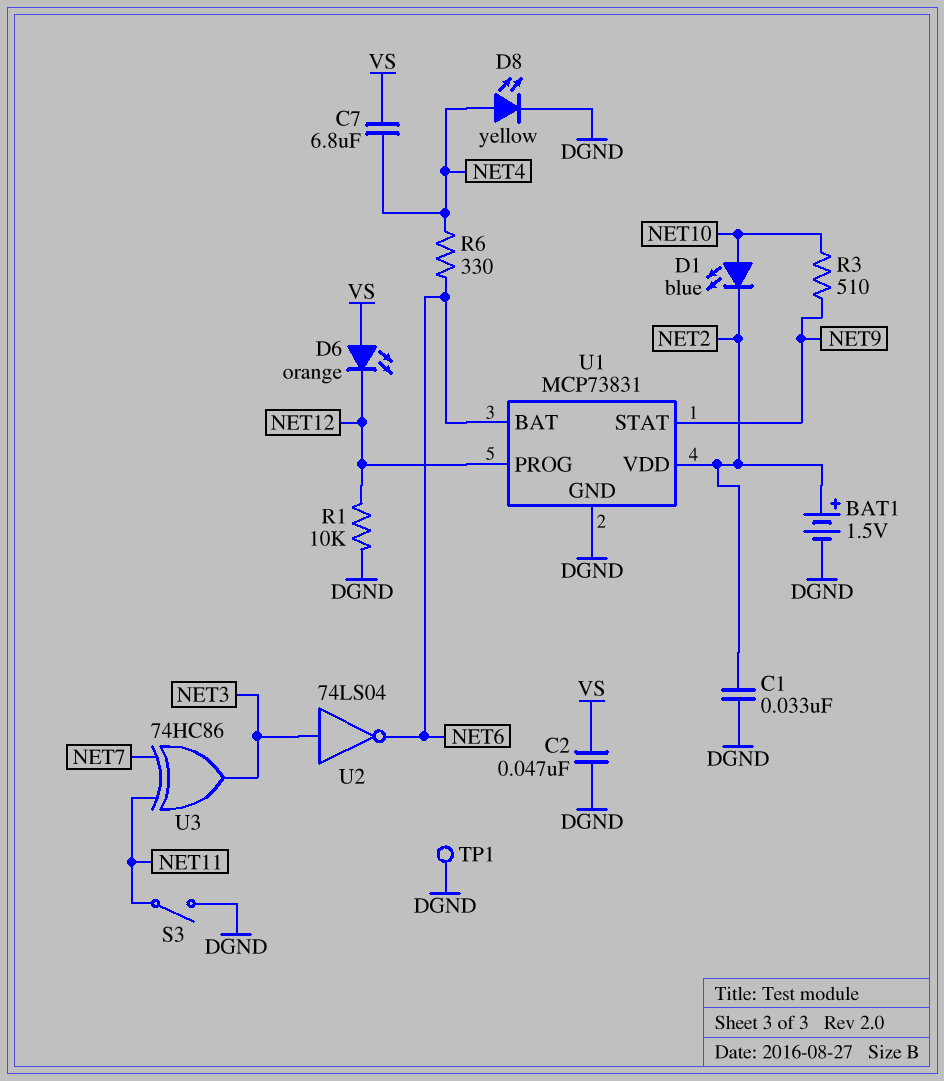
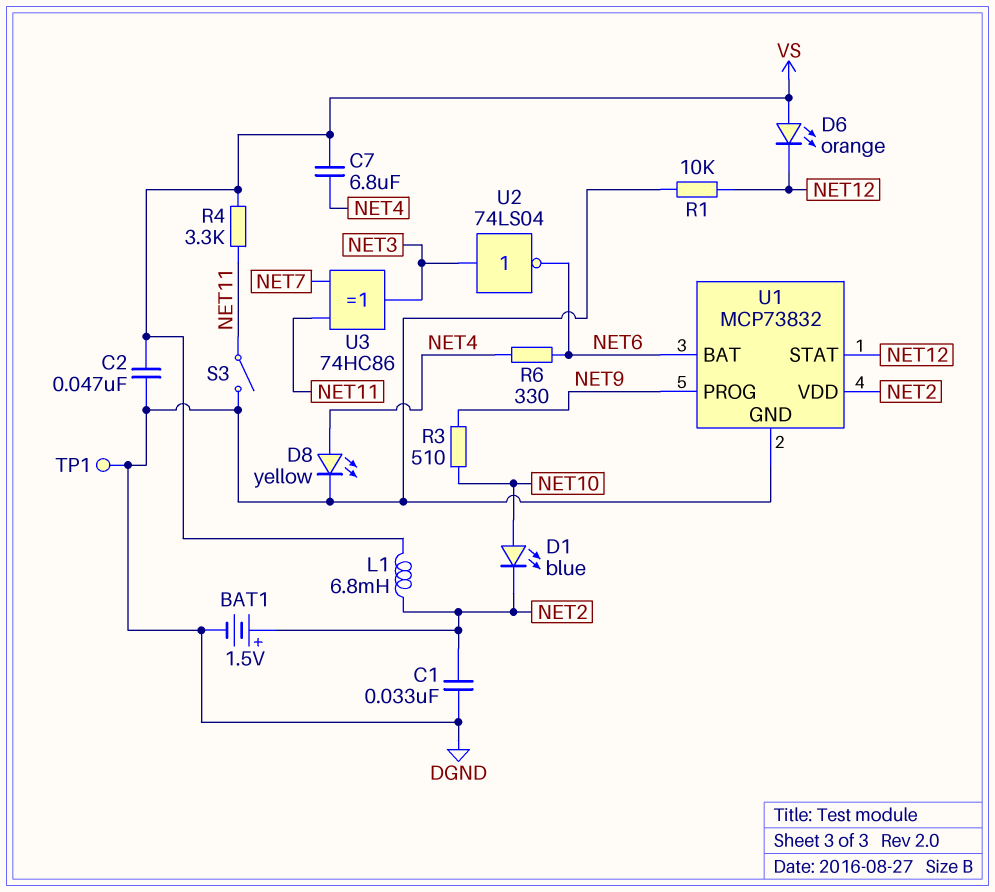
L1: none -> 6.8mH (NET2, VS)
R4: none -> 3.3k (NET11, VS)
U1: MCP73831 -> MCP73832
U1 pin PROG: NET12 -> NET9
U1 pin STAT: NET9 -> NET12

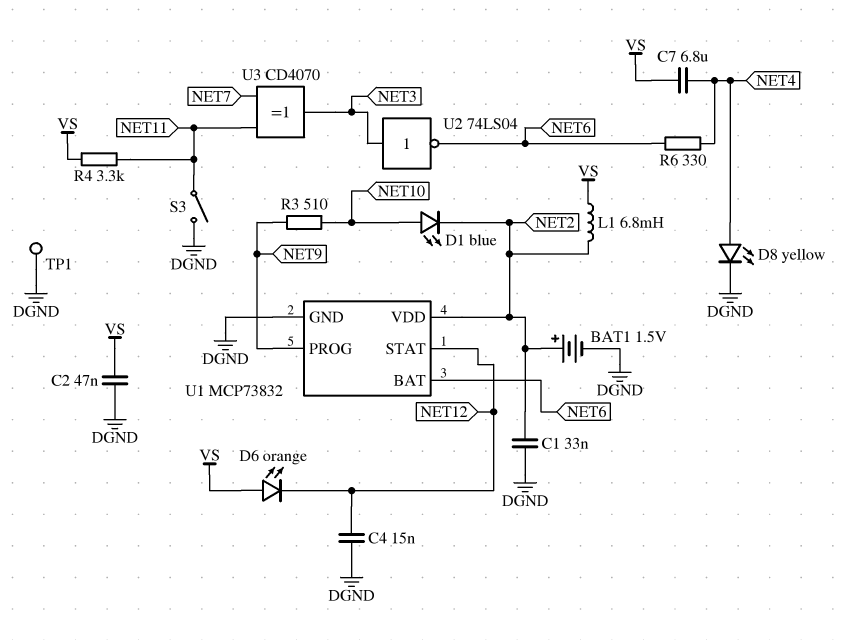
C4: none -> 15nF (DGND, NET12)
R1: 10k (DGND, NET12) -> none
U3: XOR 74HC86 (in NET7, in NET11, out NET3) -> XOR CD4070 (in NET7, in NET11, out NET3)

